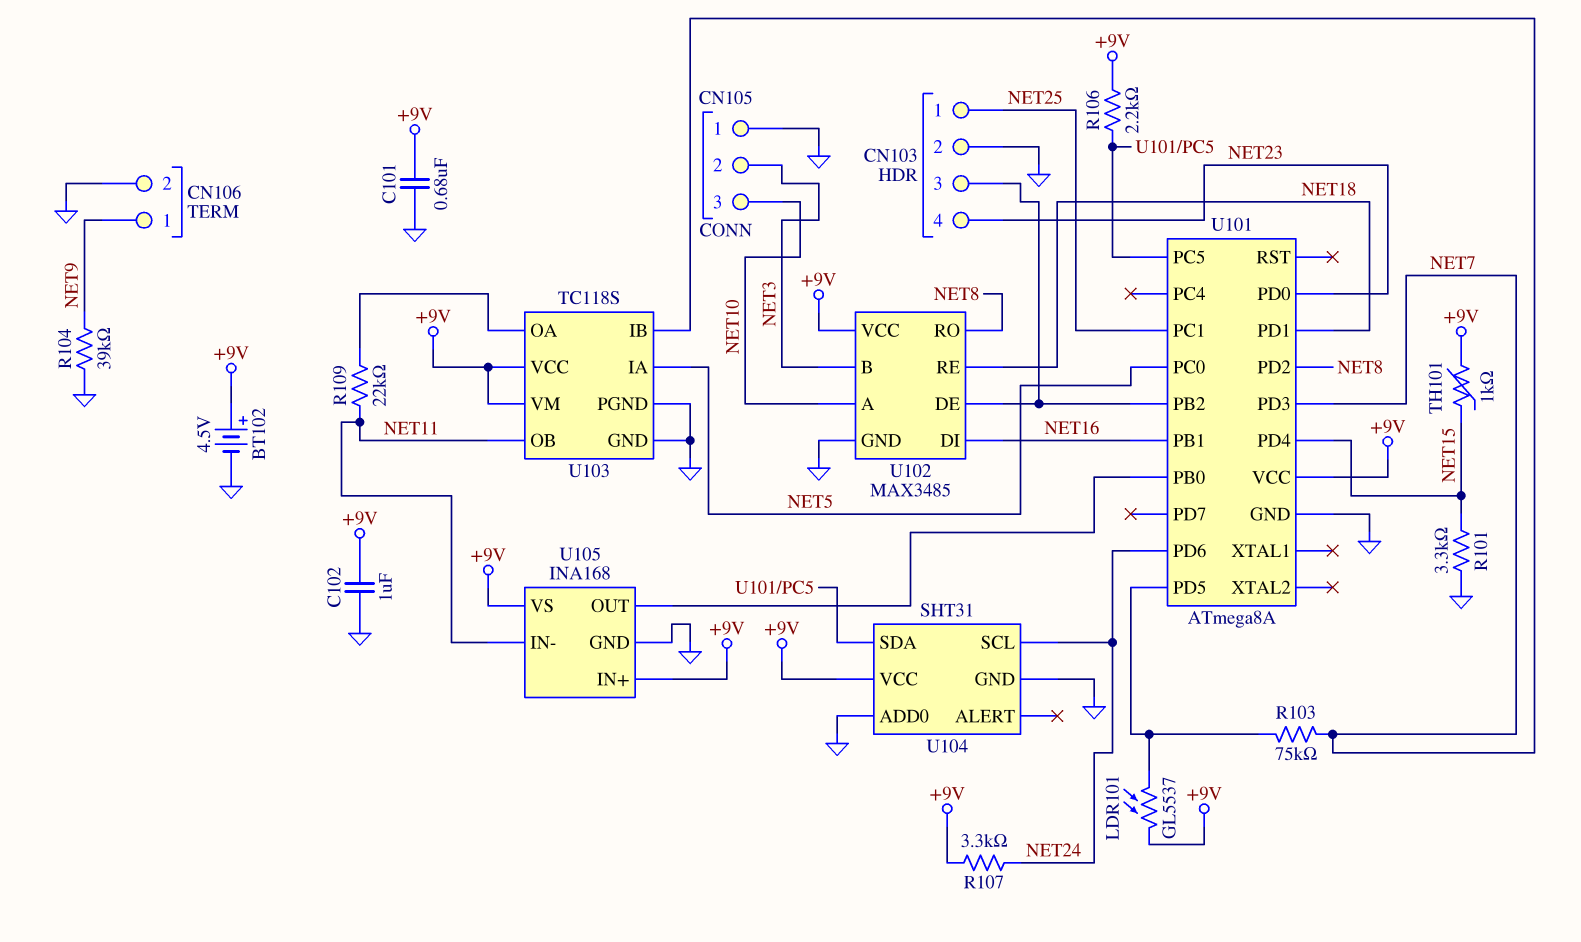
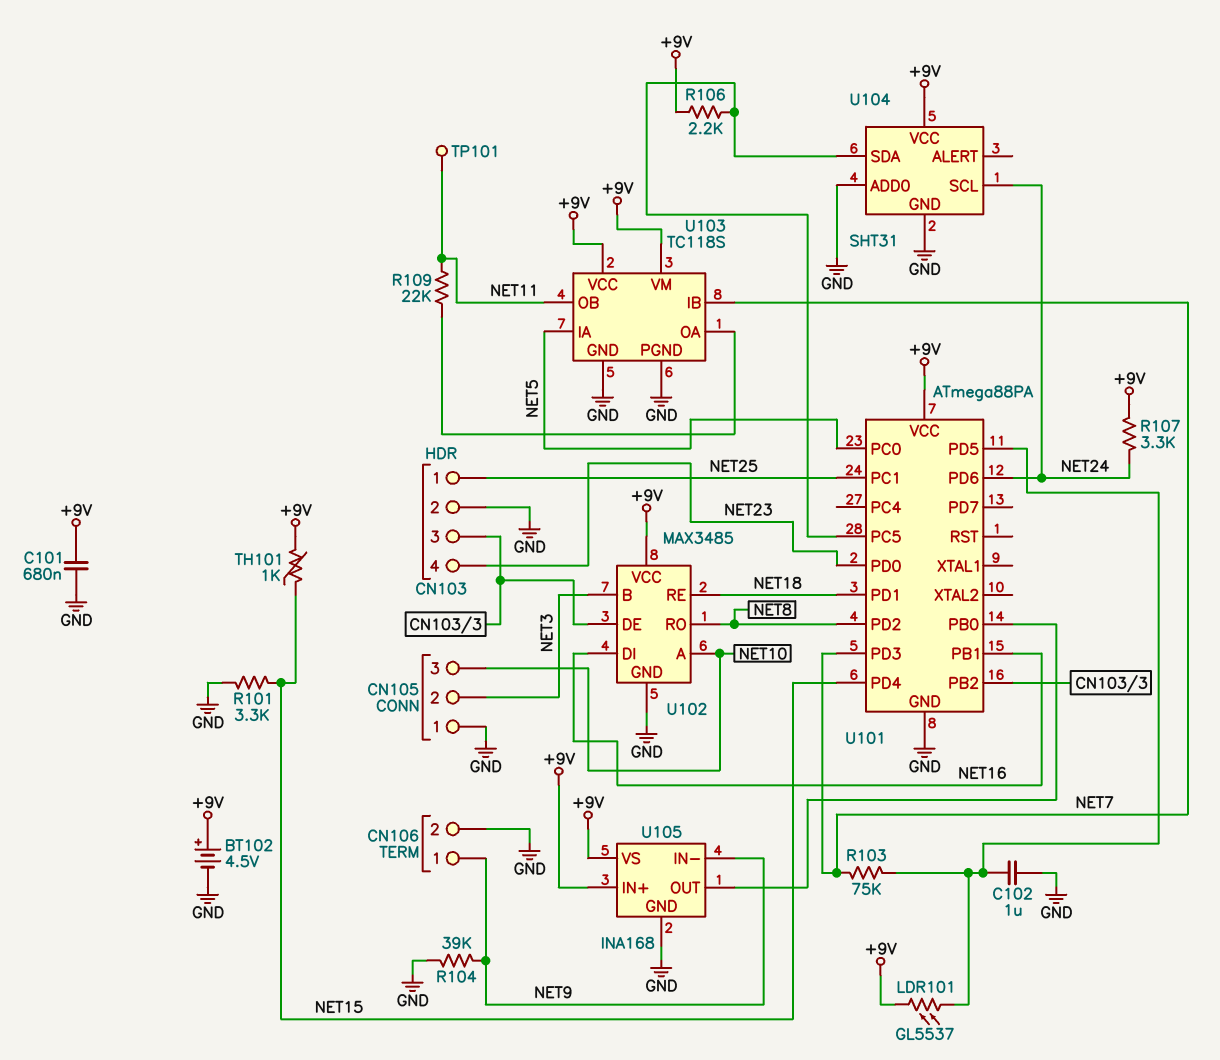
C102: 1uF (+9V, GND) -> 1uF (GND, U101/PD5)
TP101: none -> test point (NET11)
U101: ATmega8A -> ATmega88PA
U105 pin IN-: NET11 -> NET9

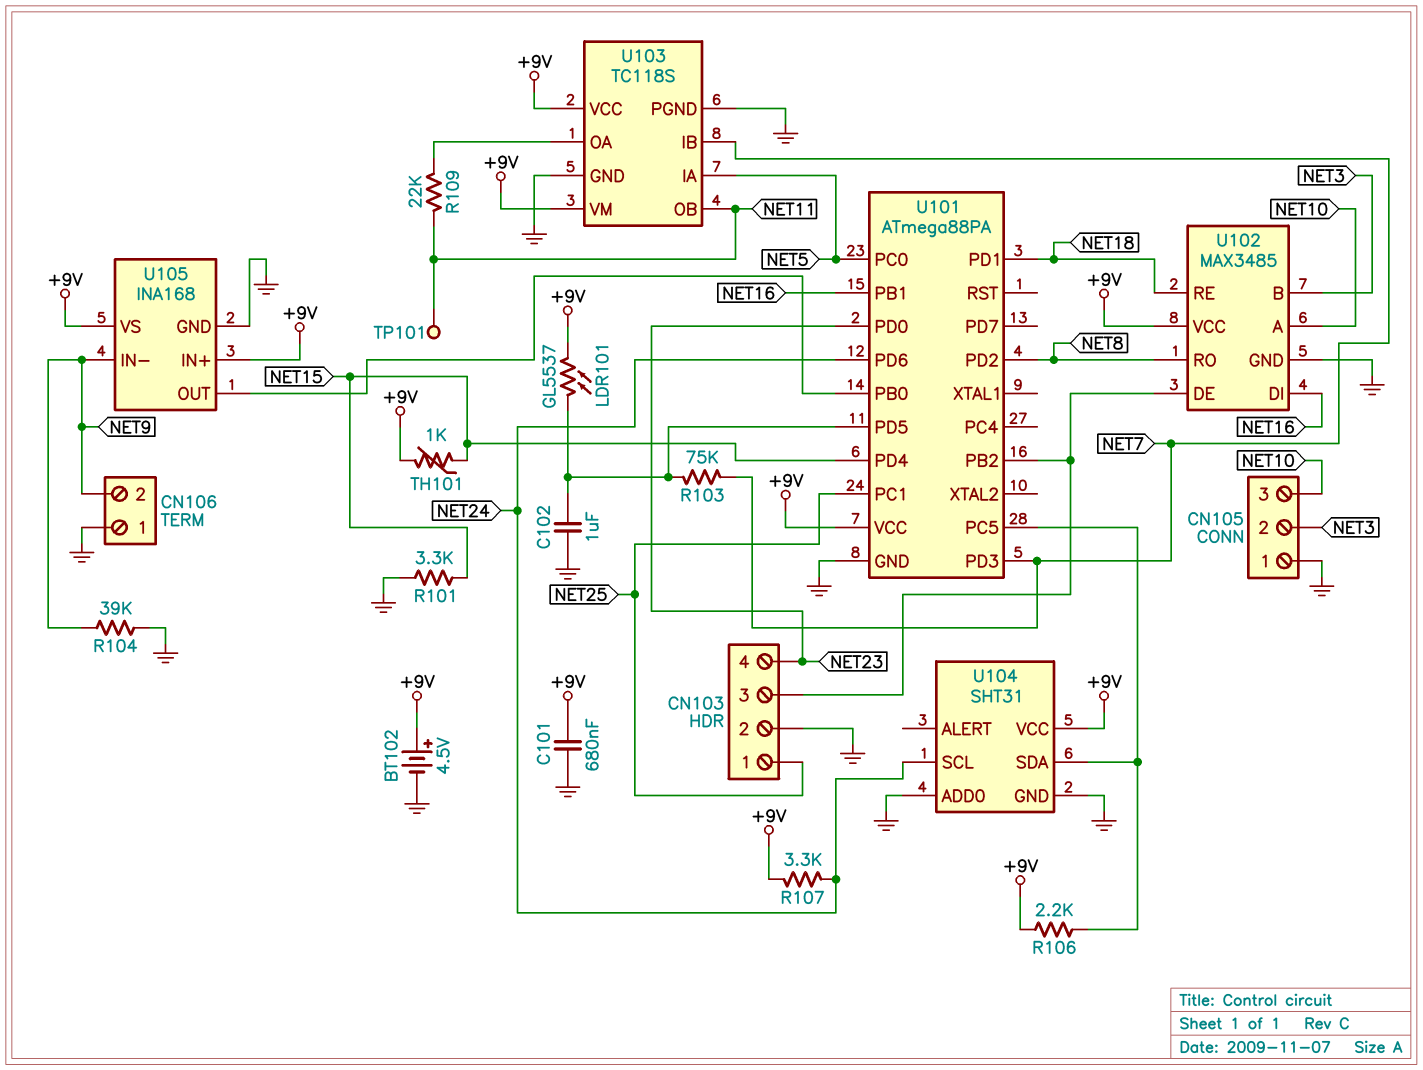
CN106 pin 1: NET9 -> GND
CN106 pin 2: GND -> NET9

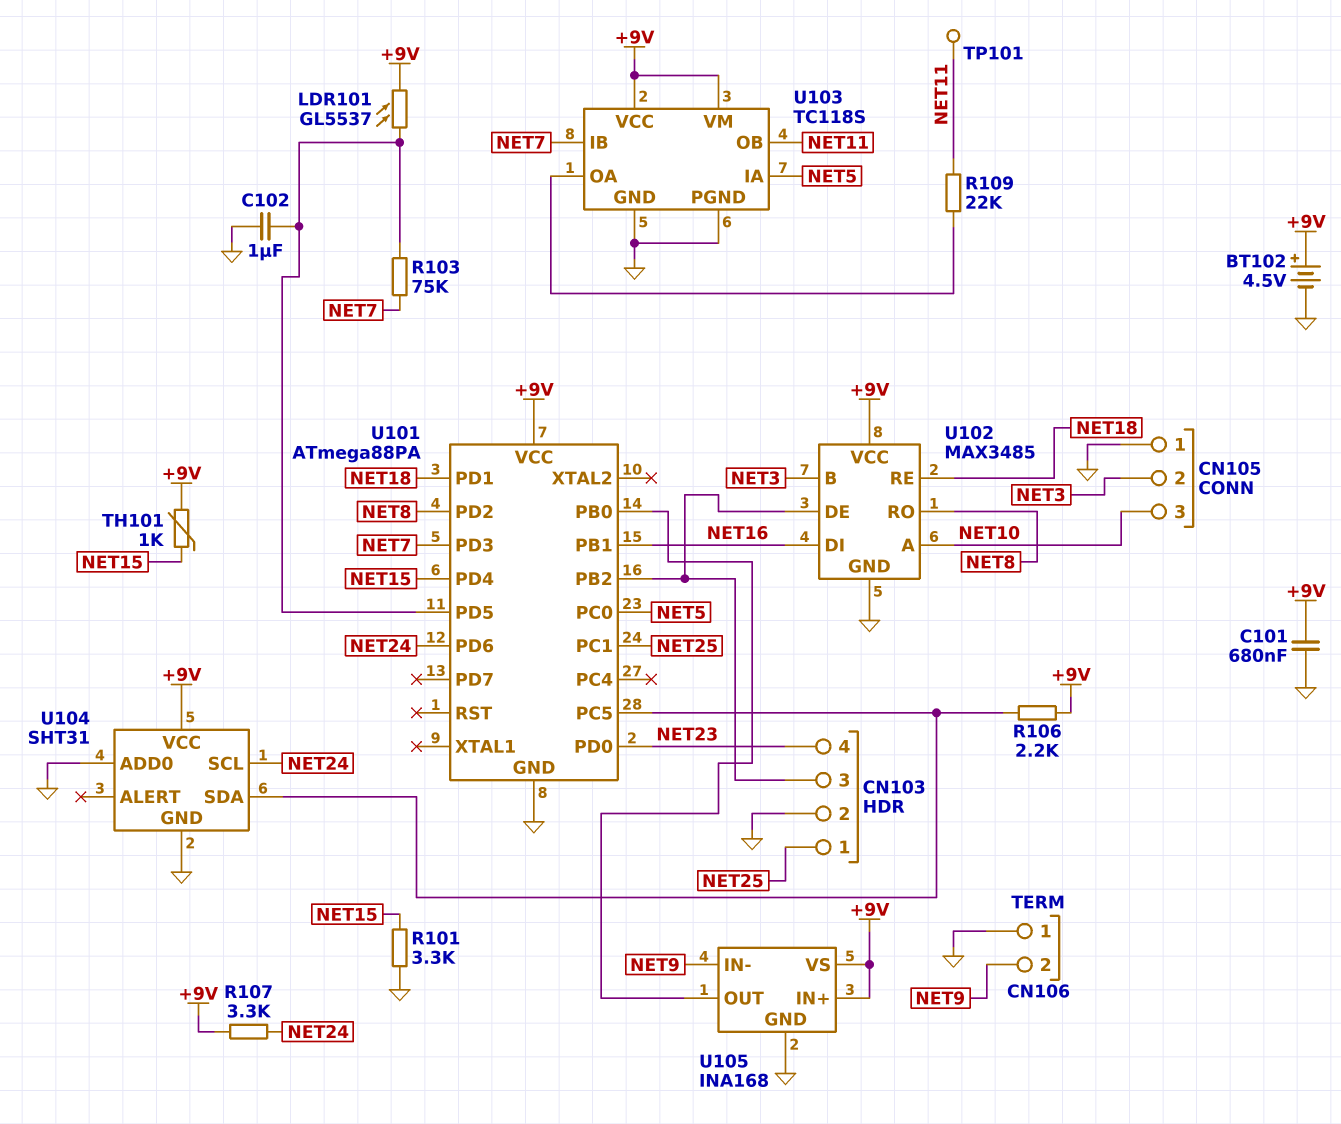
R104: 39k (GND, NET9) -> none

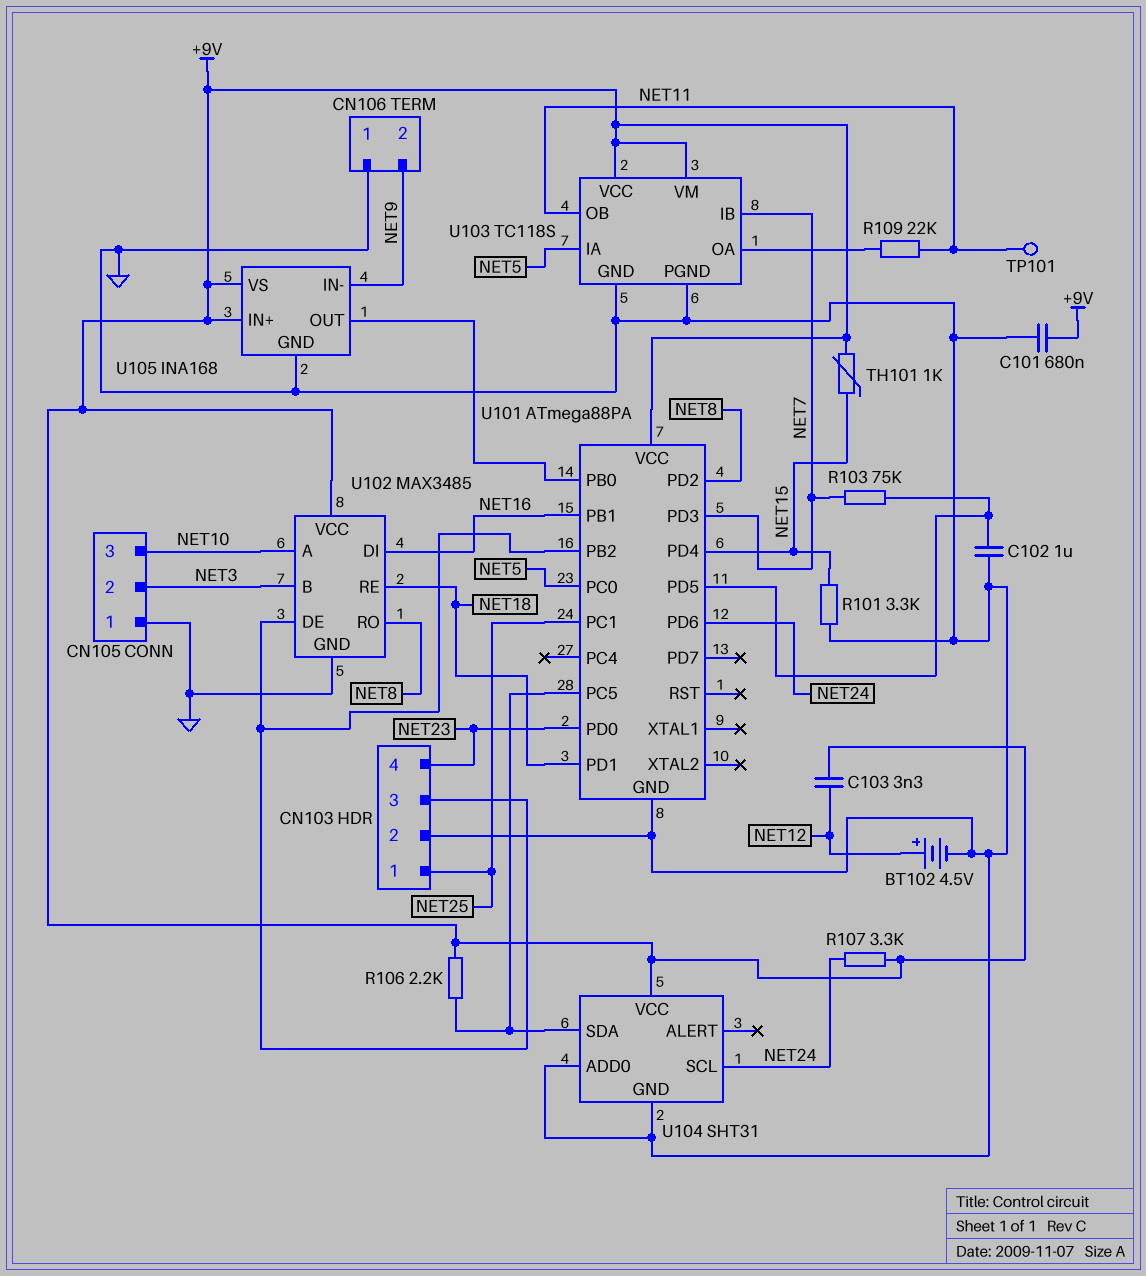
BT102: 4.5V (plus +9V, minus GND) -> 4.5V (plus NET12, minus GND)
C103: none -> 3.3nF (+9V, NET12)
LDR101: GL5537 (+9V, U101/PD5) -> none

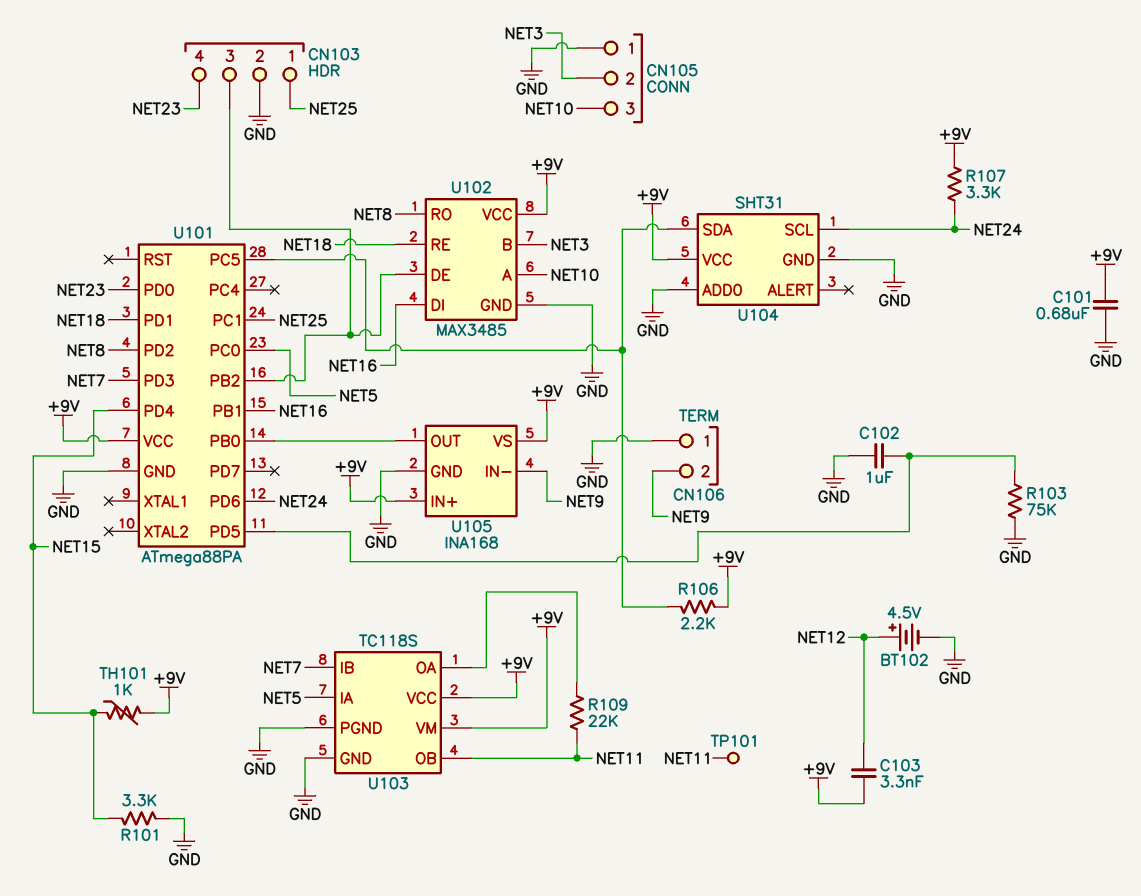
R103: 75k (NET7, U101/PD5) -> 75k (GND, U101/PD5)

